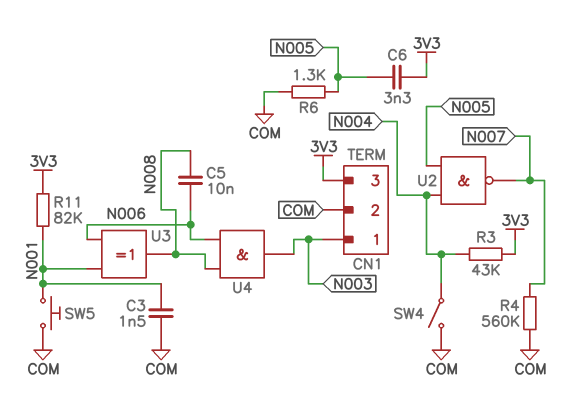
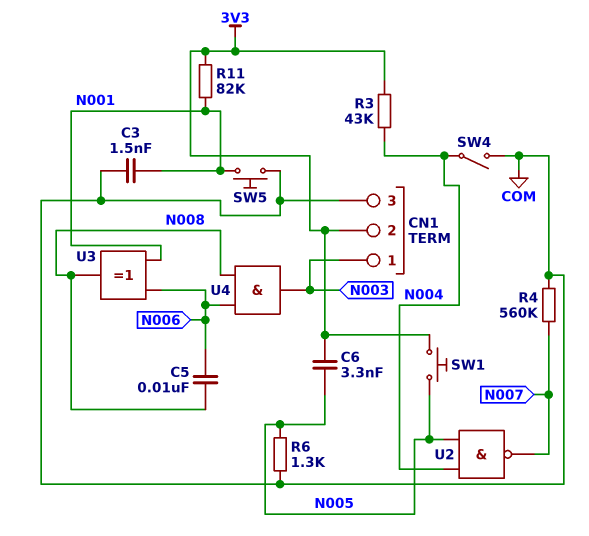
CN1 pin 2: COM -> 3V3
CN1 pin 3: 3V3 -> COM
SW1: none -> button (3V3, N005)

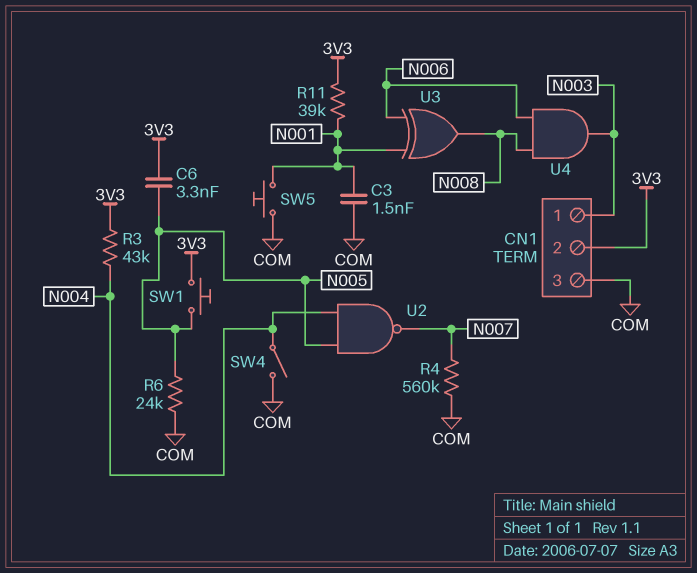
C5: 10nF (N006, N008) -> none
R6: 1.3k (COM, N005) -> 24k (COM, N005)
R11: 82k (3V3, N001) -> 39k (3V3, N001)

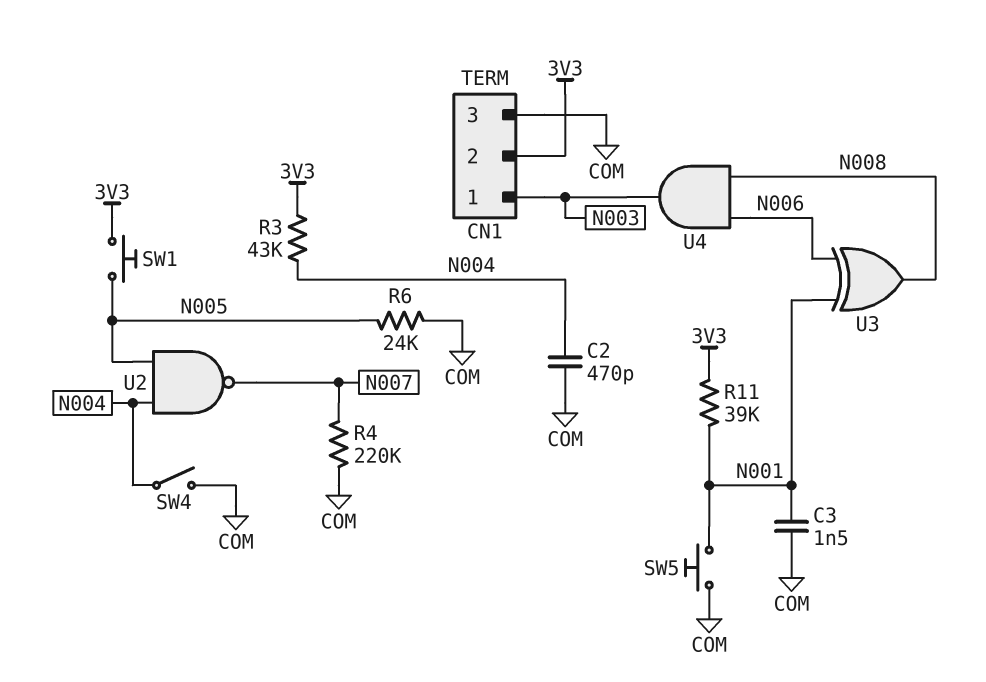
C2: none -> 470pF (COM, N004)
C6: 3.3nF (3V3, N005) -> none
R4: 560k (COM, N007) -> 220k (COM, N007)

